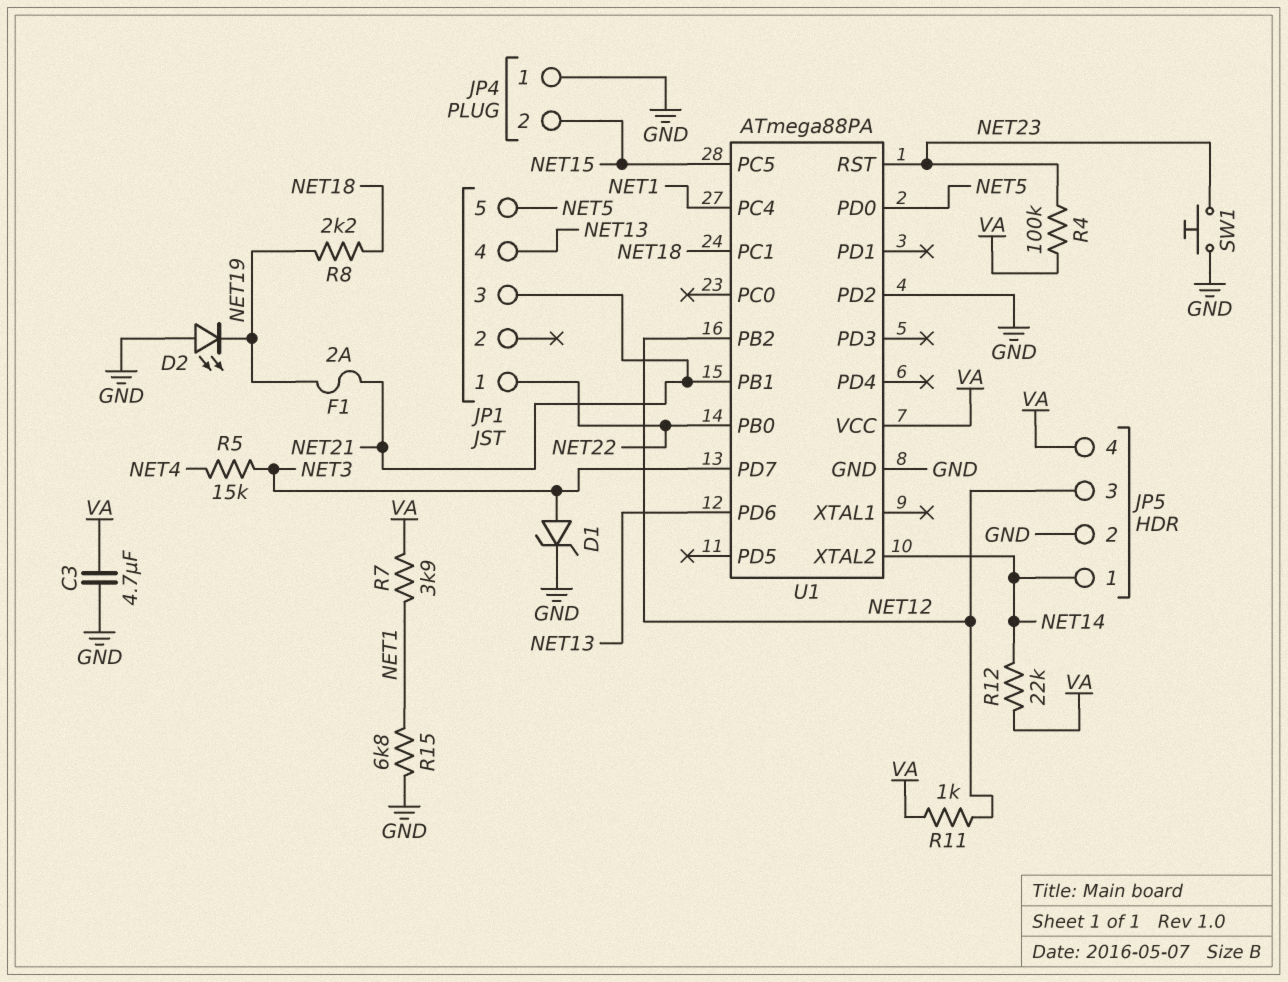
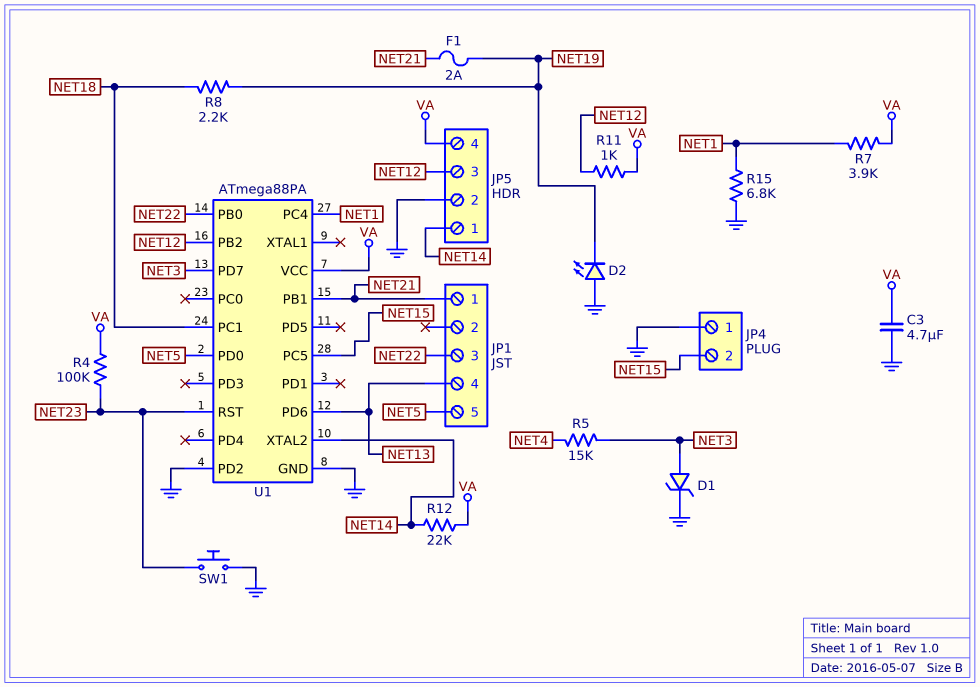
JP1 pin 1: NET22 -> NET21
JP1 pin 3: NET21 -> NET22

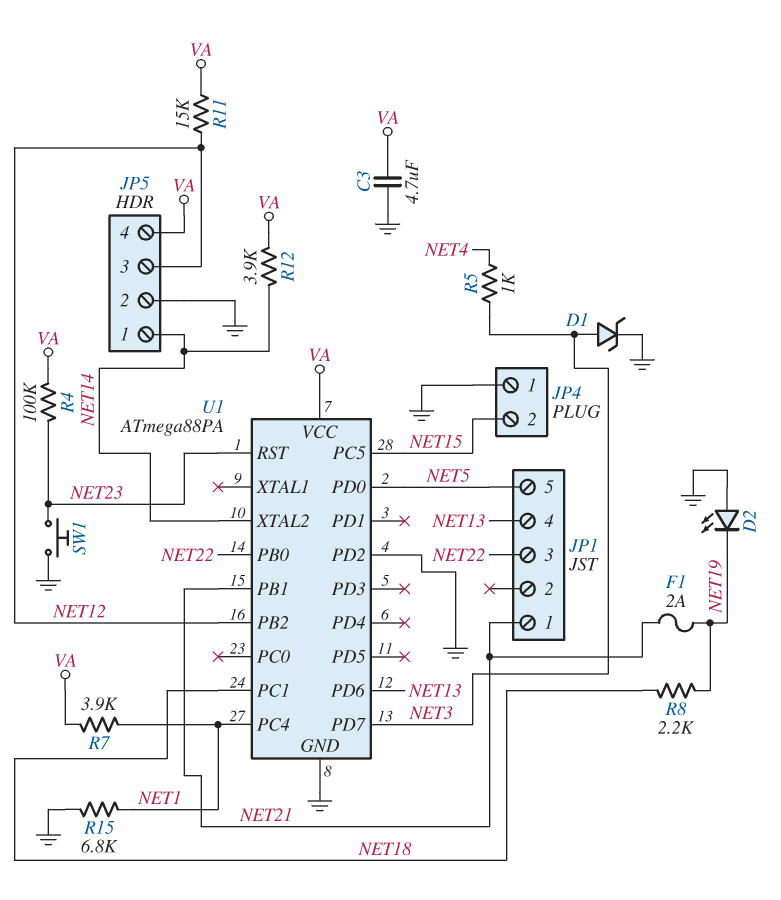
R5: 15k (NET3, NET4) -> 1k (NET3, NET4)
R11: 1k (NET12, VA) -> 15k (NET12, VA)
R12: 22k (NET14, VA) -> 3.9k (NET14, VA)

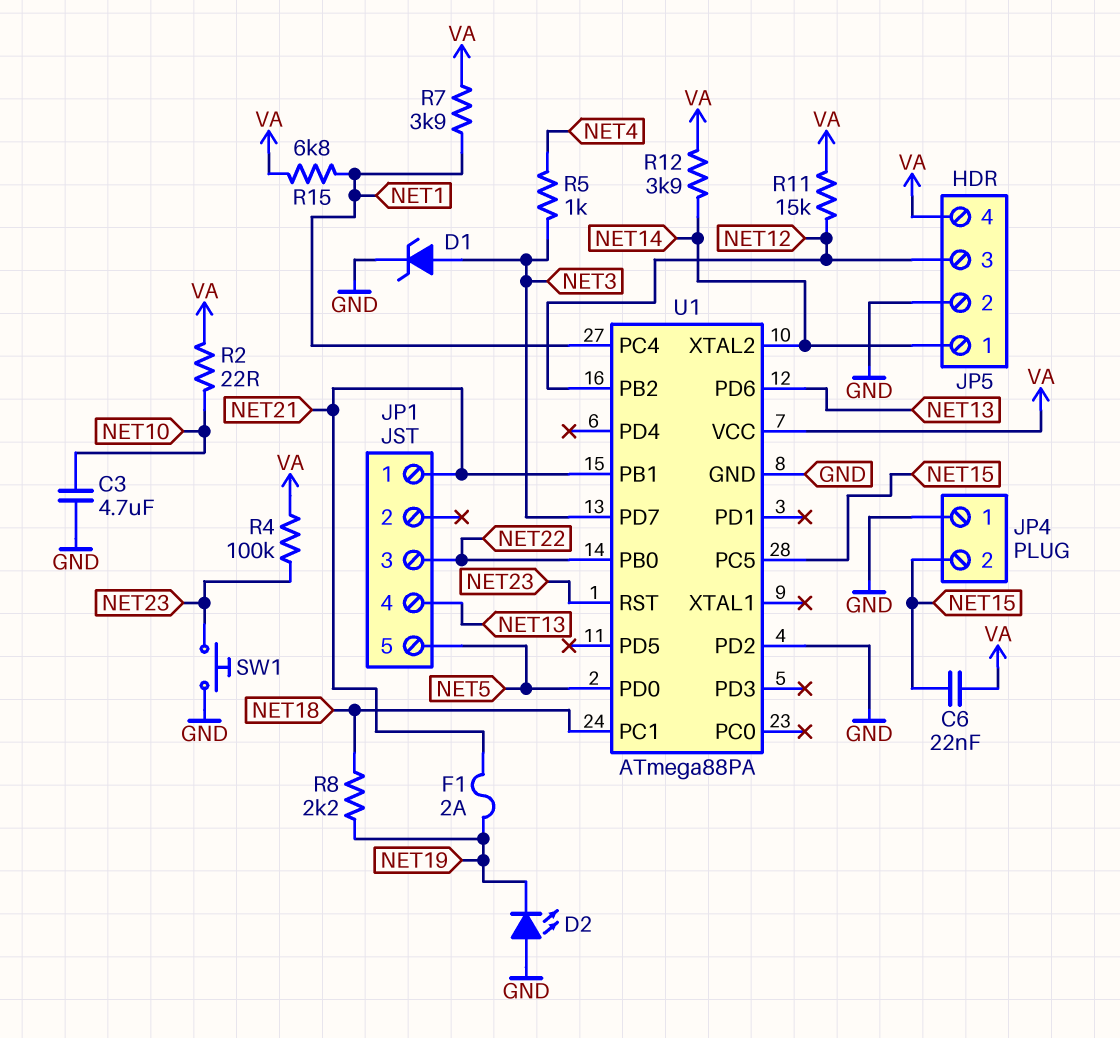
C3: 4.7uF (GND, VA) -> 4.7uF (GND, NET10)
C6: none -> 22nF (NET15, VA)
R2: none -> 22 (NET10, VA)
R15: 6.8k (GND, NET1) -> 6.8k (NET1, VA)

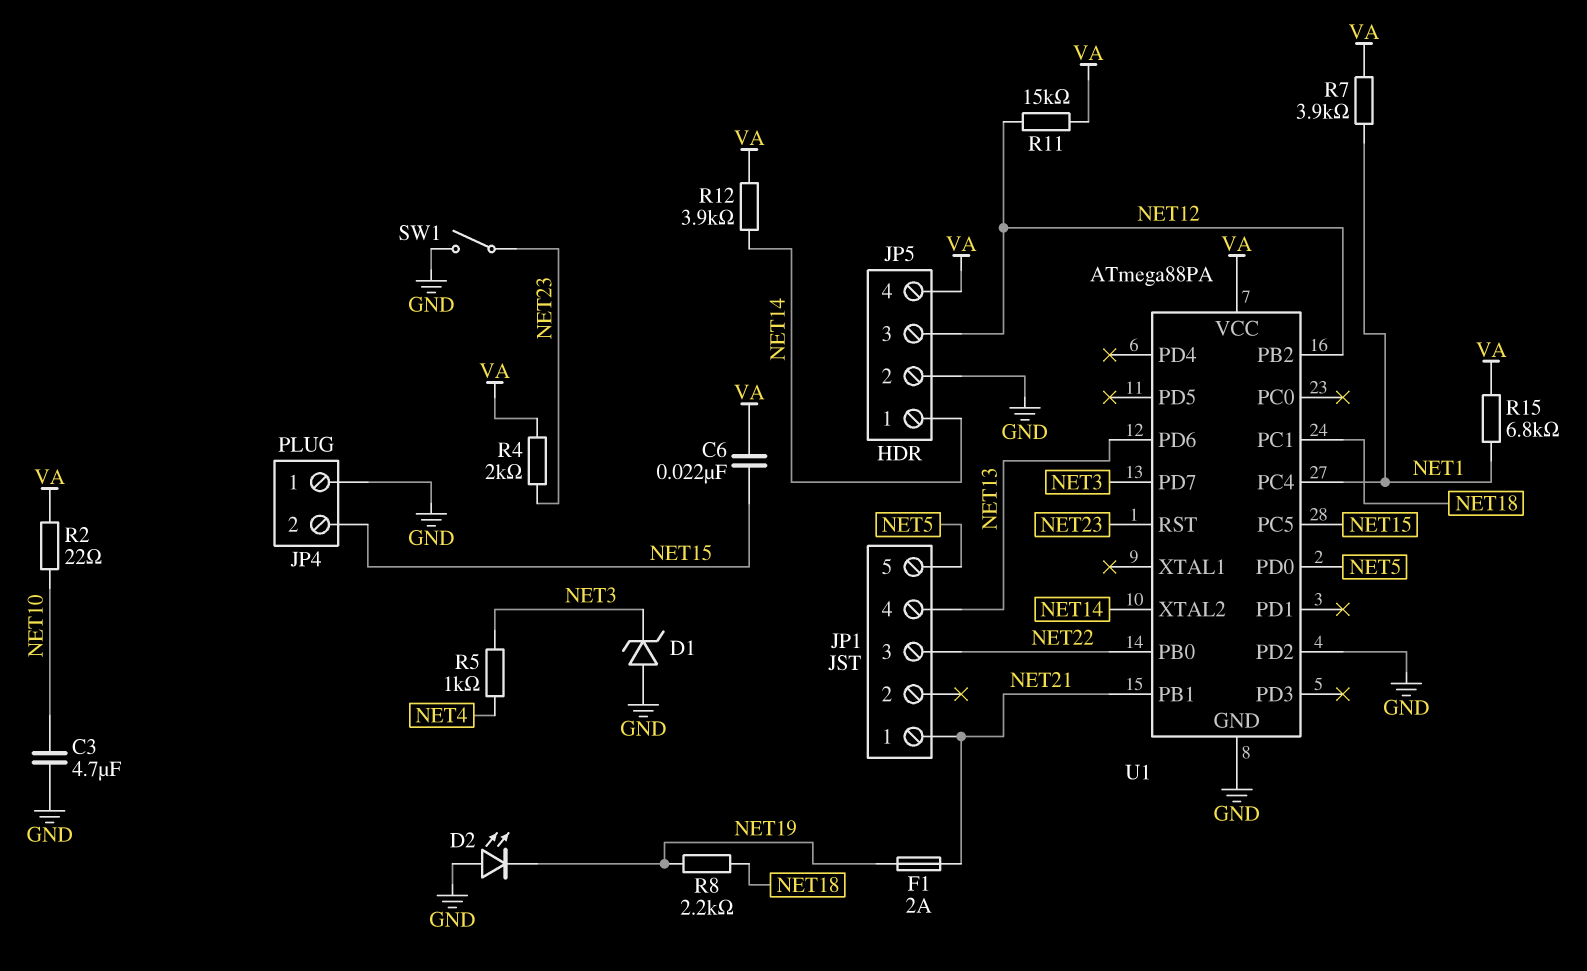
D1: zener (A NET3, K GND) -> zener (A GND, K NET3)
R4: 100k (NET23, VA) -> 2k (NET23, VA)
SW1: button (GND, NET23) -> switch (GND, NET23)

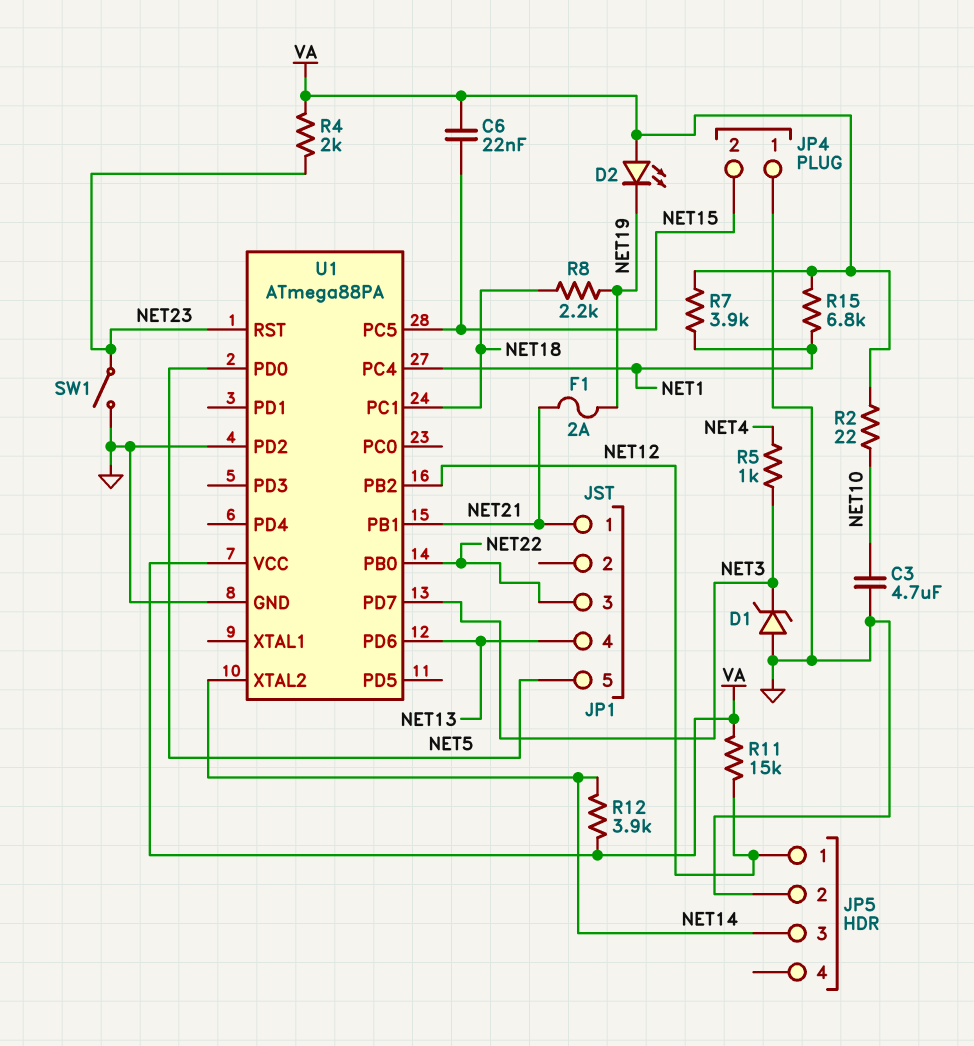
D2: LED (A GND, K NET19) -> LED (A VA, K NET19)
JP5 pin 1: NET14 -> NET12
JP5 pin 3: NET12 -> NET14
JP5 pin 4: VA -> none

